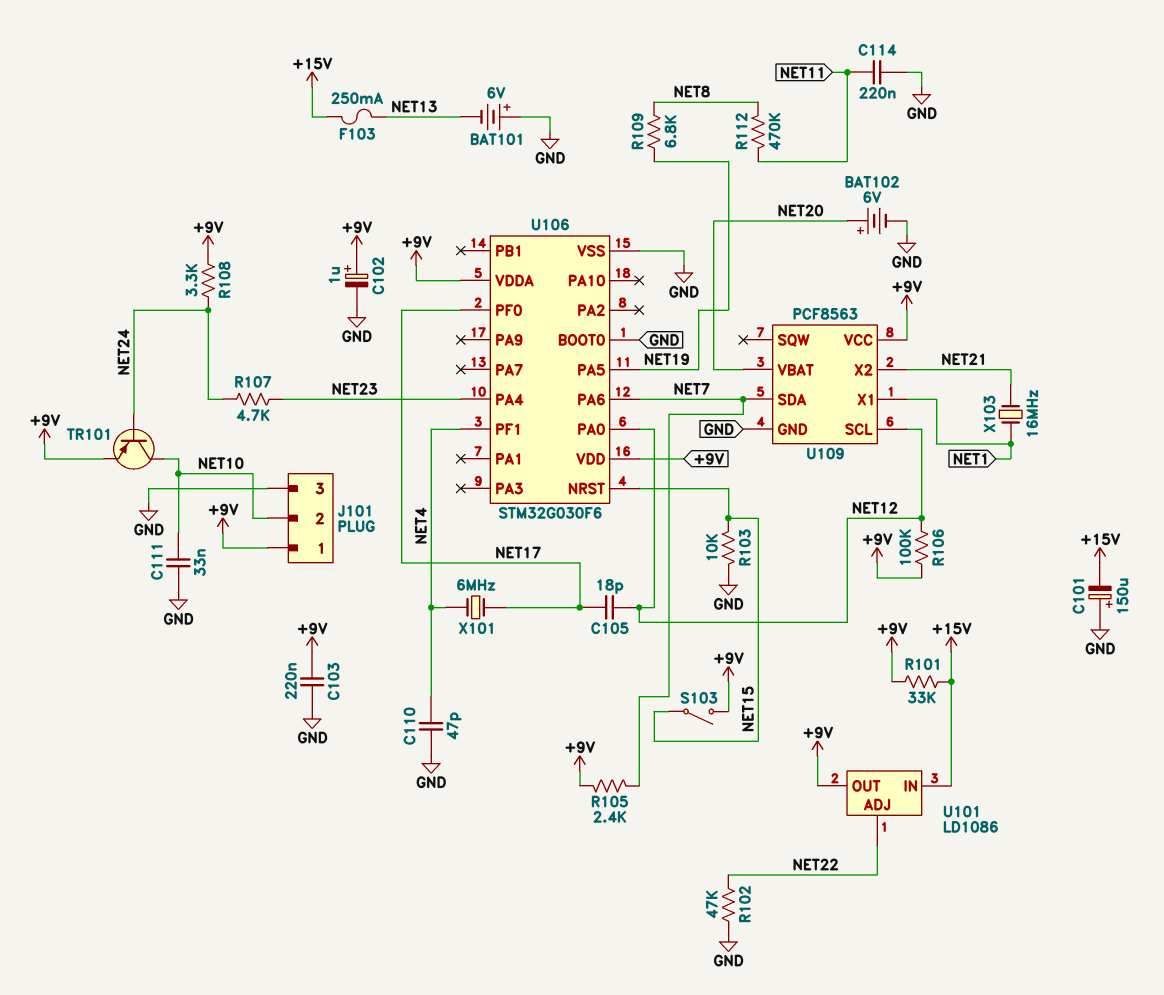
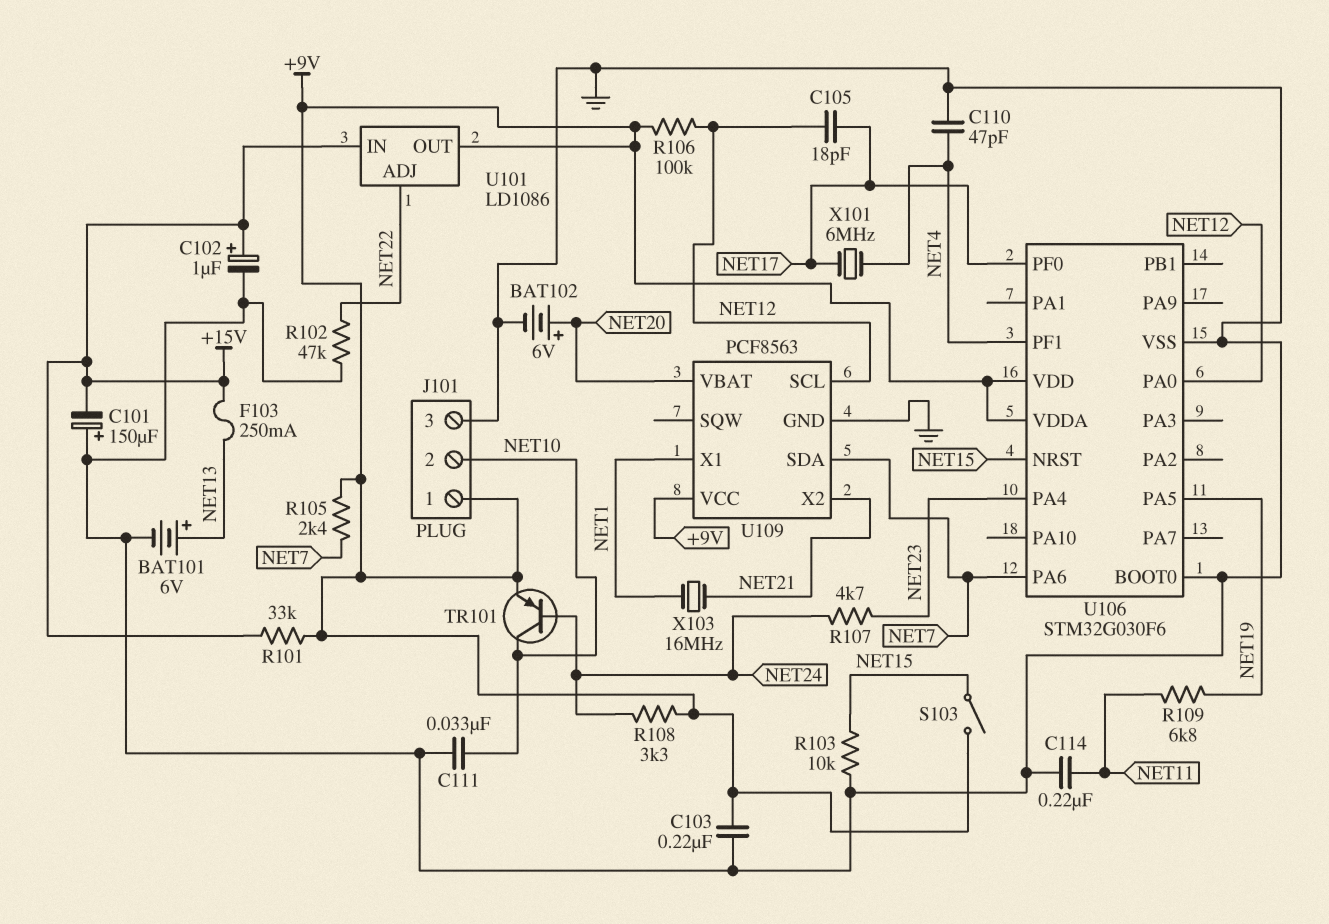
BAT101: 6V (plus GND, minus NET13) -> 6V (plus NET13, minus GND)
C102: 1uF (plus +9V, minus GND) -> 1uF (plus +15V, minus GND)
R109: 6.8k (NET8, NET19) -> 6.8k (NET11, NET19)
R112: 470k (NET8, NET11) -> none

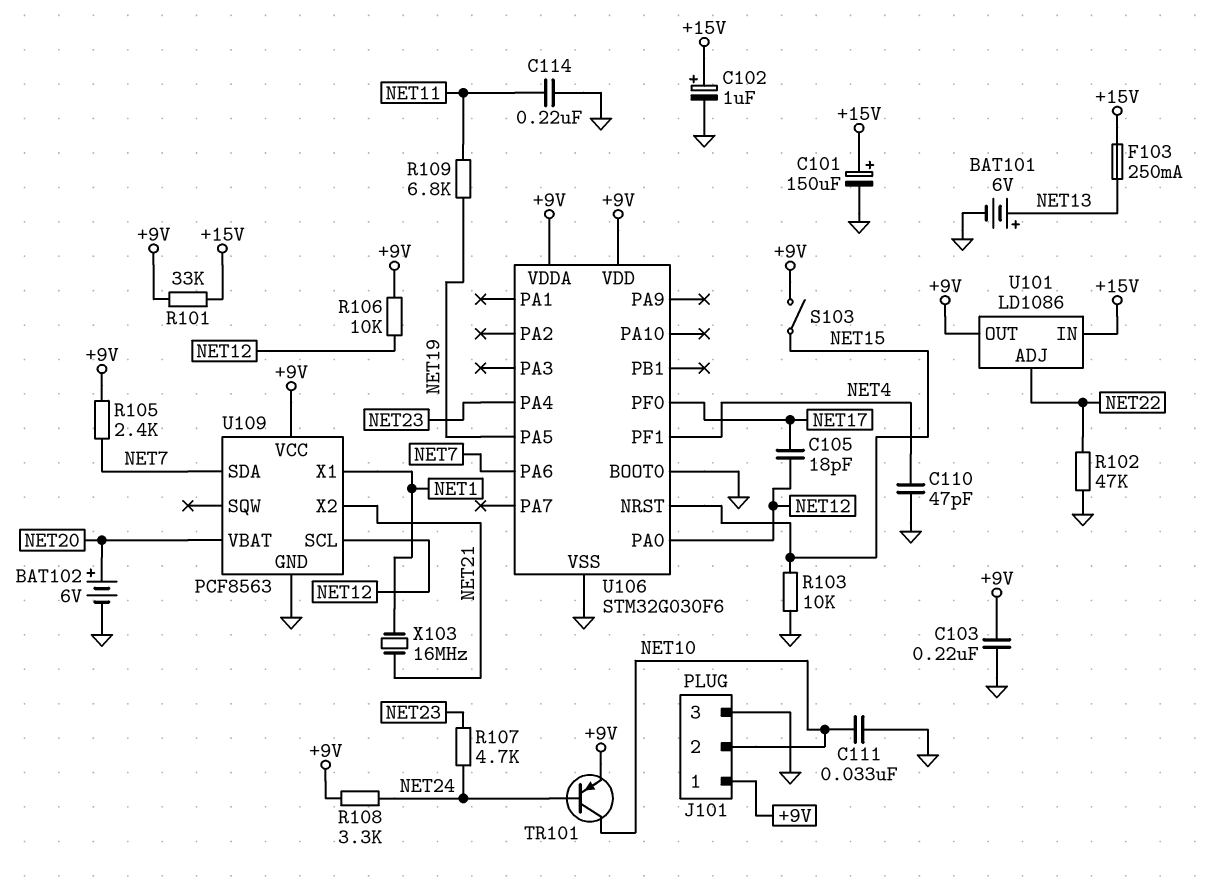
C101: 150uF (plus GND, minus +15V) -> 150uF (plus +15V, minus GND)
R106: 100k (+9V, NET12) -> 10k (+9V, NET12)
X101: 6MHz (NET4, NET17) -> none

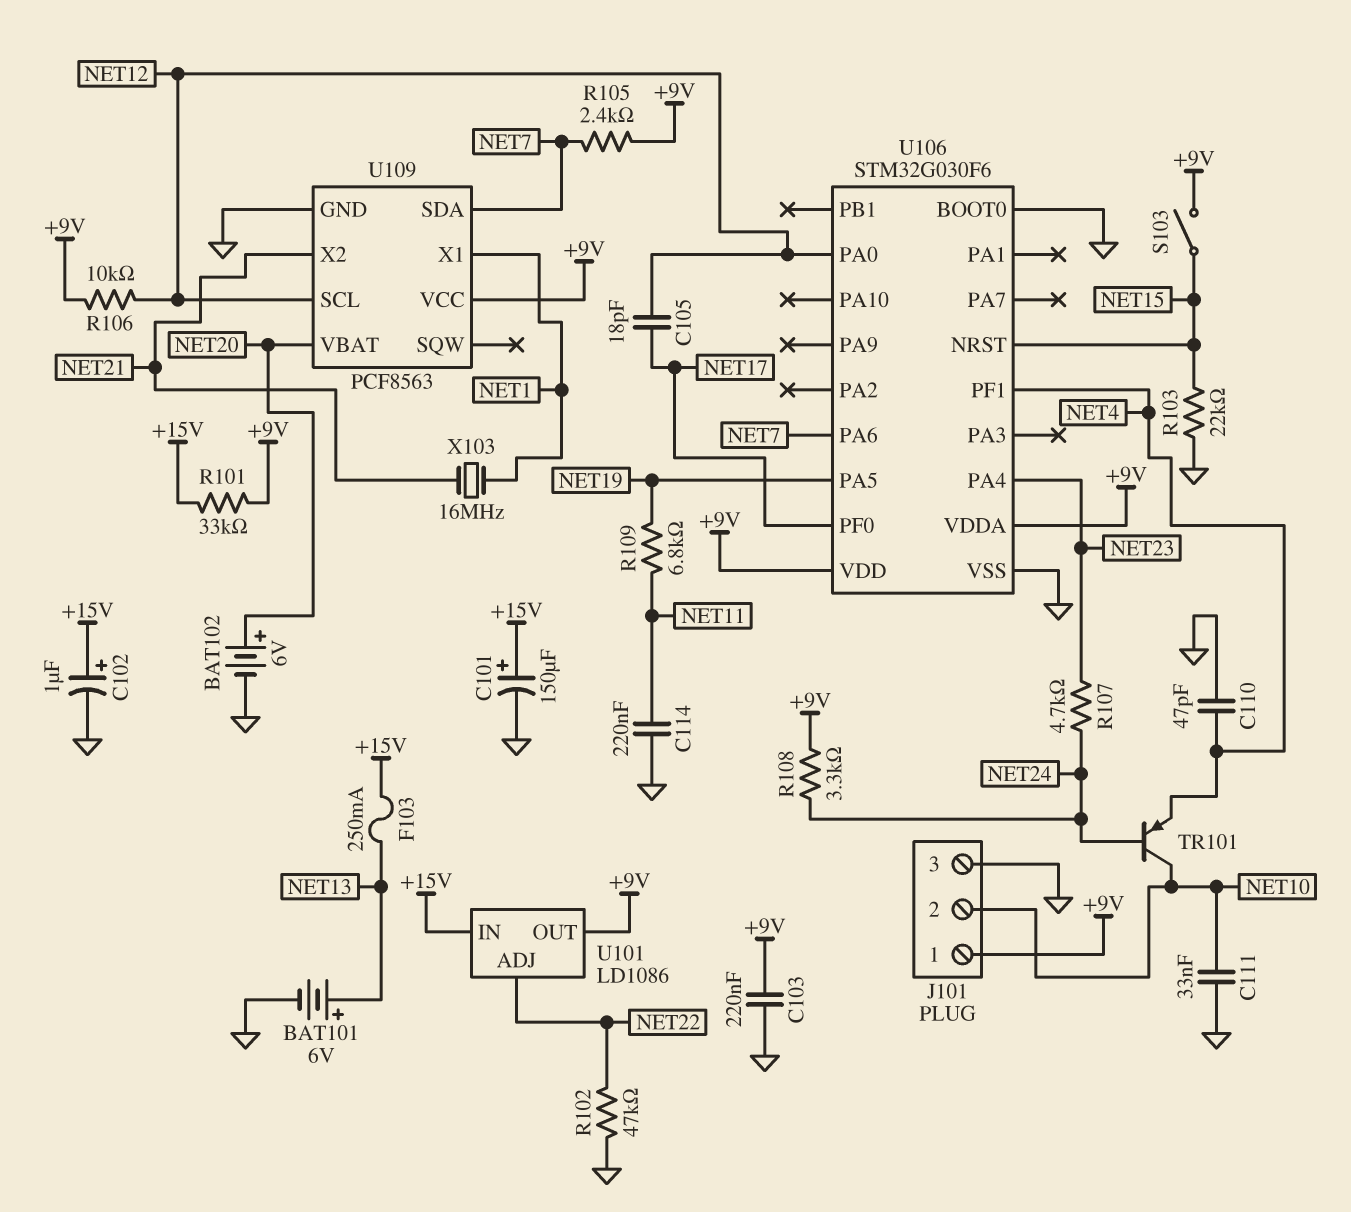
R103: 10k (GND, NET15) -> 22k (GND, NET15)
TR101: PNP (B NET24, C NET10, E +9V) -> PNP (B NET24, C NET10, E NET4)

